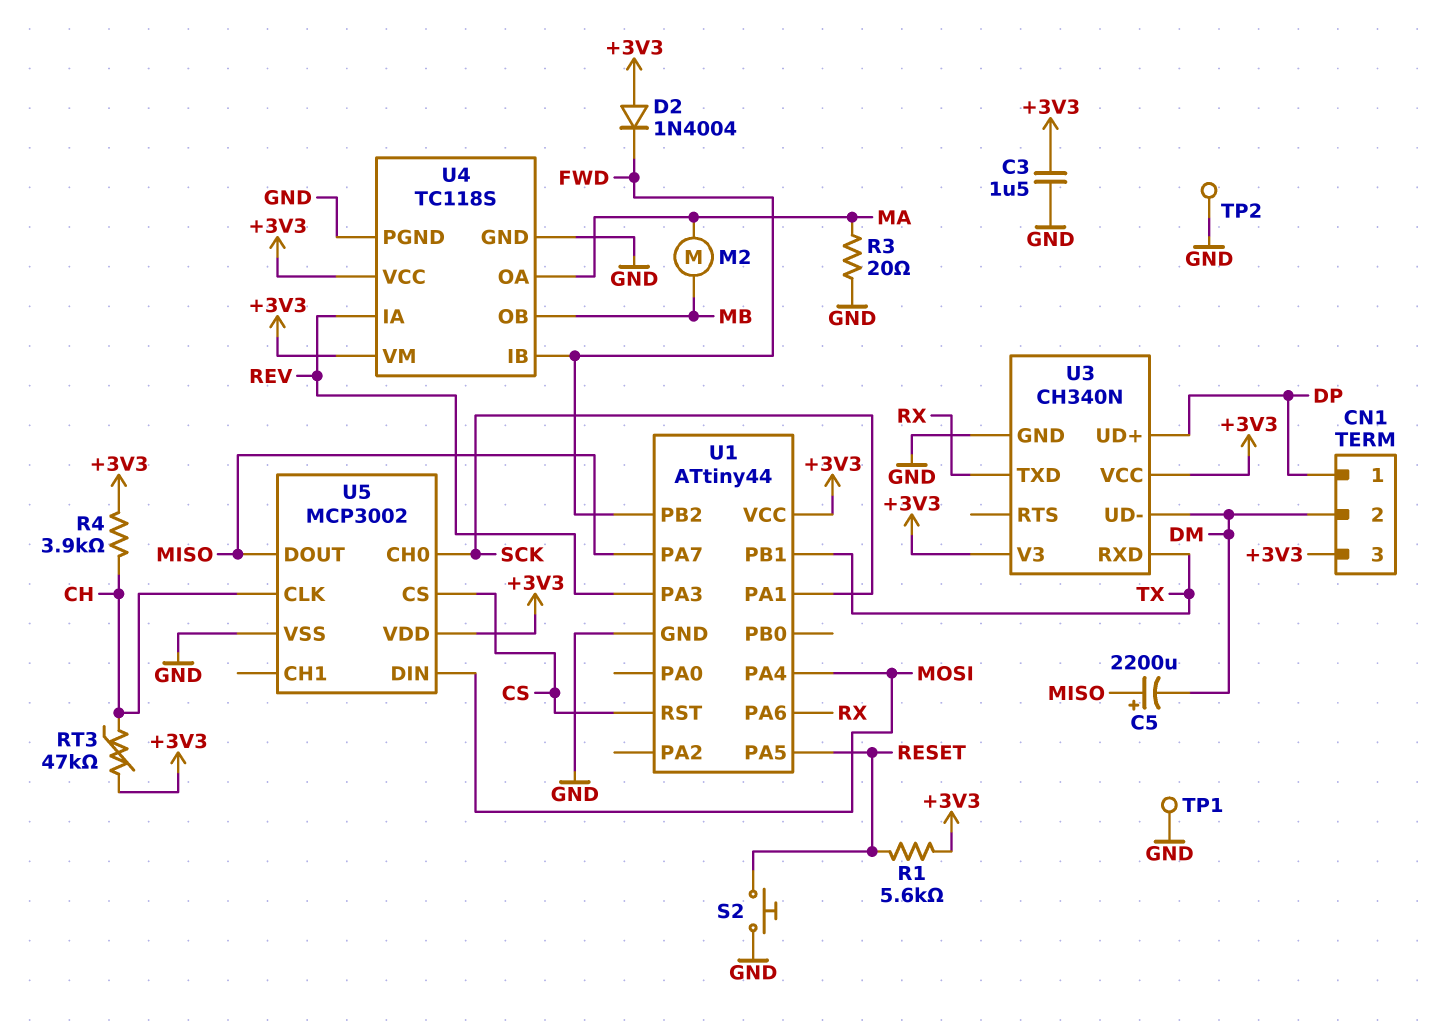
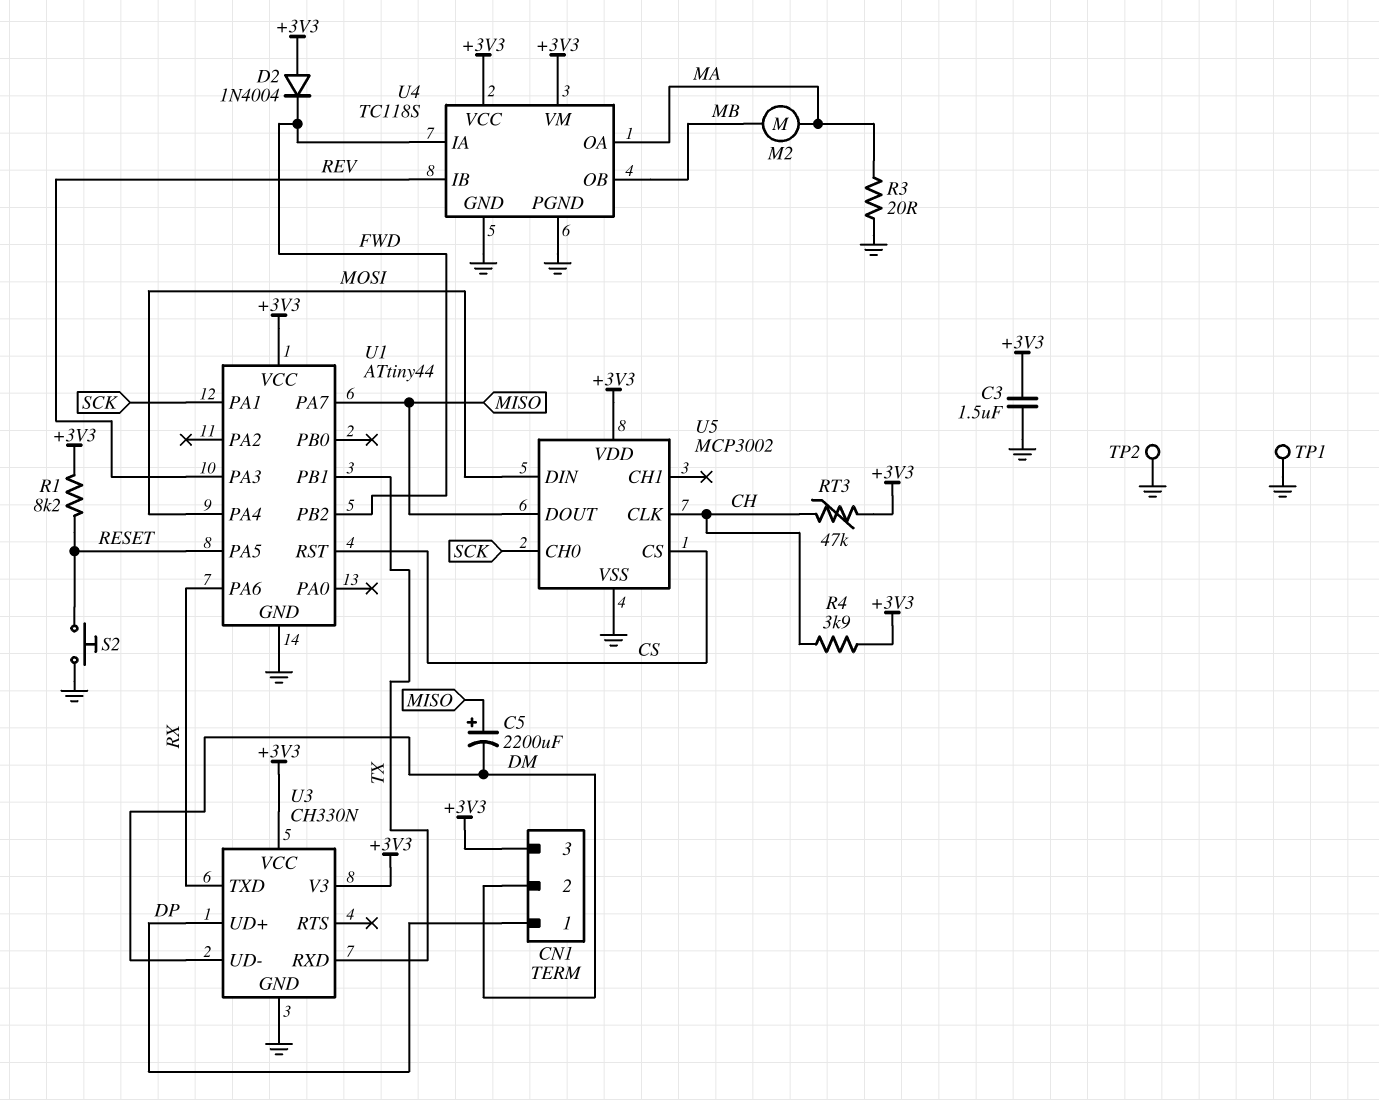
R1: 5.6k (+3V3, RESET) -> 8.2k (+3V3, RESET)
U3: CH340N -> CH330N
U4 pin IA: REV -> FWD
U4 pin IB: FWD -> REV

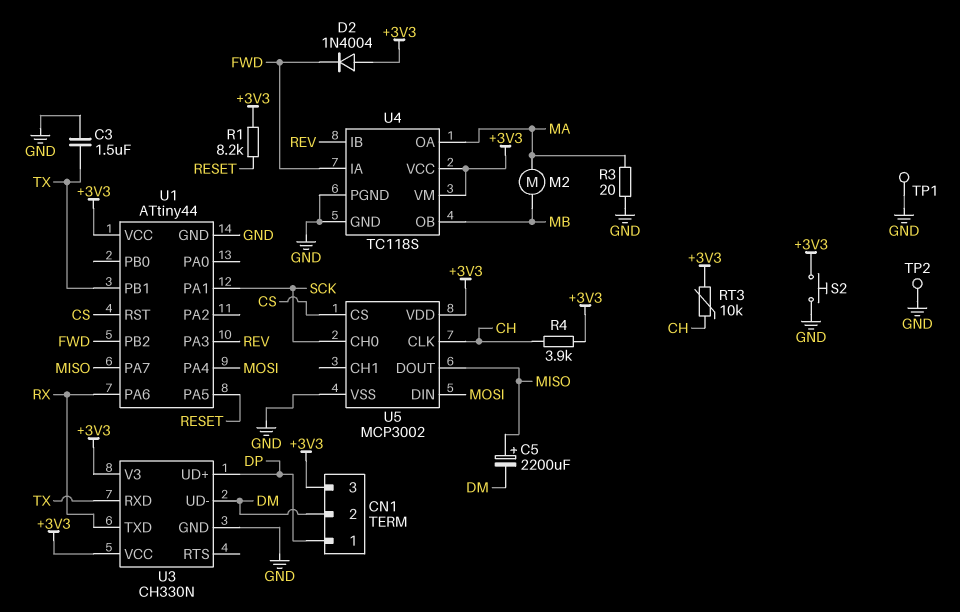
C3: 1.5uF (+3V3, GND) -> 1.5uF (GND, TX)
RT3: 47k (+3V3, CH) -> 10k (+3V3, CH)
S2: button (GND, RESET) -> button (+3V3, GND)

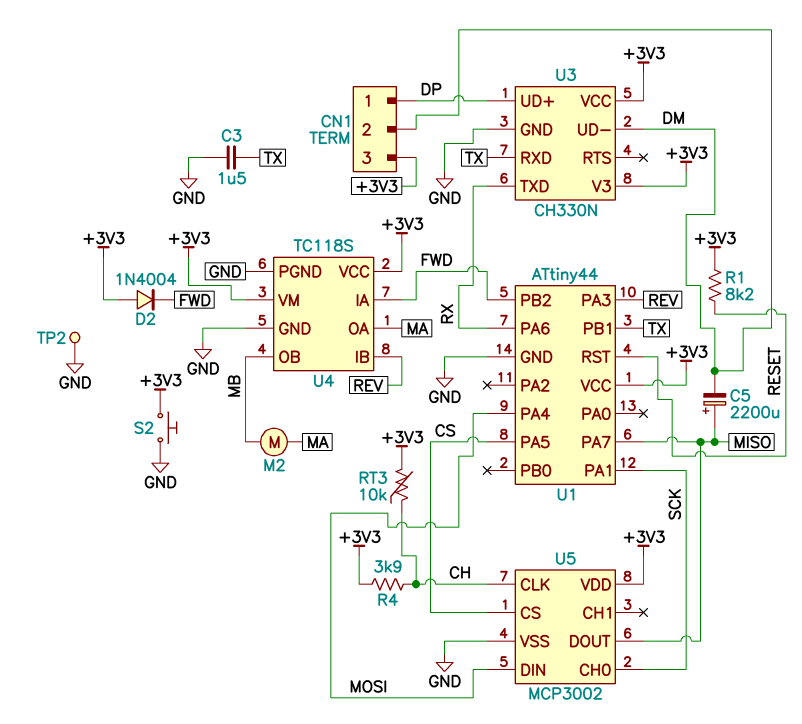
R3: 20 (GND, MA) -> none
TP1: test point (GND) -> none
U1 pin PA5: RESET -> CS
U1 pin RST: CS -> RESET

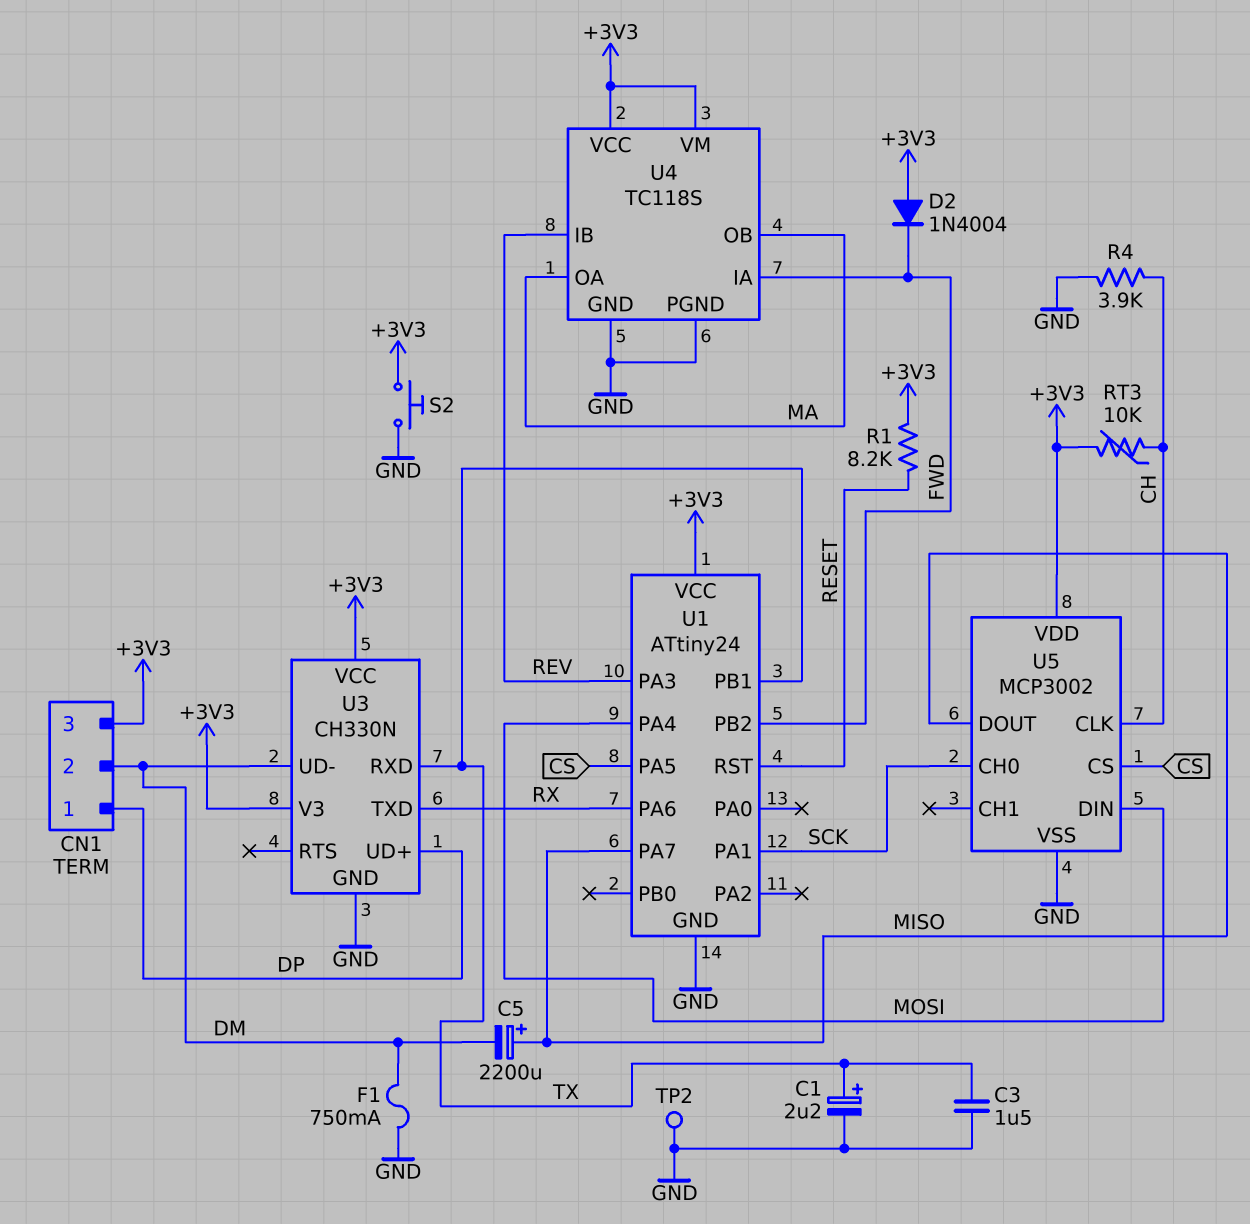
C1: none -> 2.2uF (plus TX, minus GND)
F1: none -> 750mA (DM, GND)
M2: motor (MA, MB) -> none
R4: 3.9k (+3V3, CH) -> 3.9k (CH, GND)
U1: ATtiny44 -> ATtiny24
U4 pin OB: MB -> MA

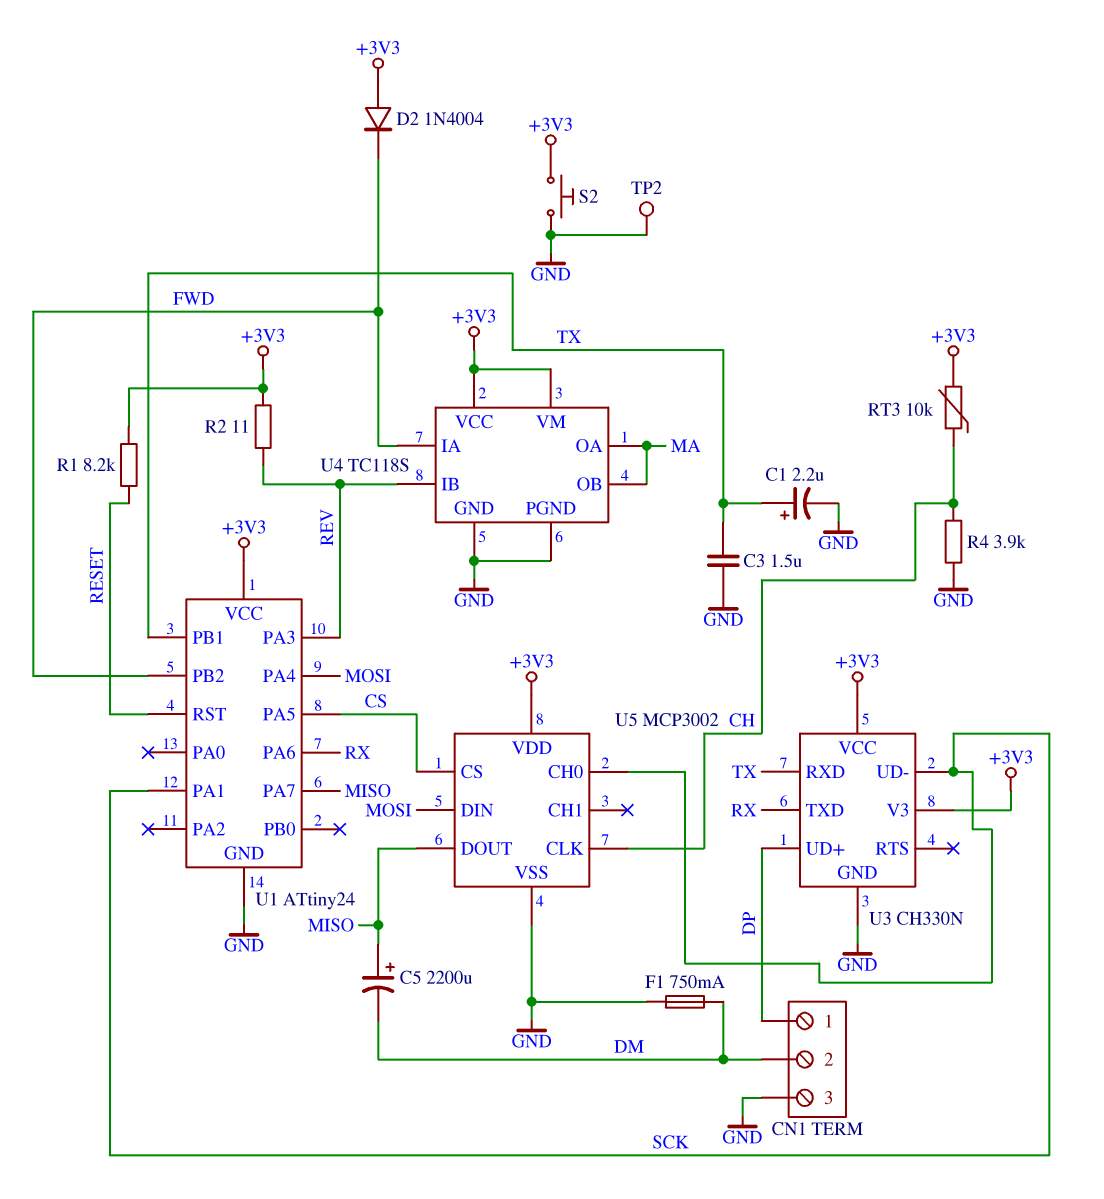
CN1 pin 3: +3V3 -> GND
R2: none -> 11 (+3V3, REV)
U3 pin UD-: DM -> SCK

